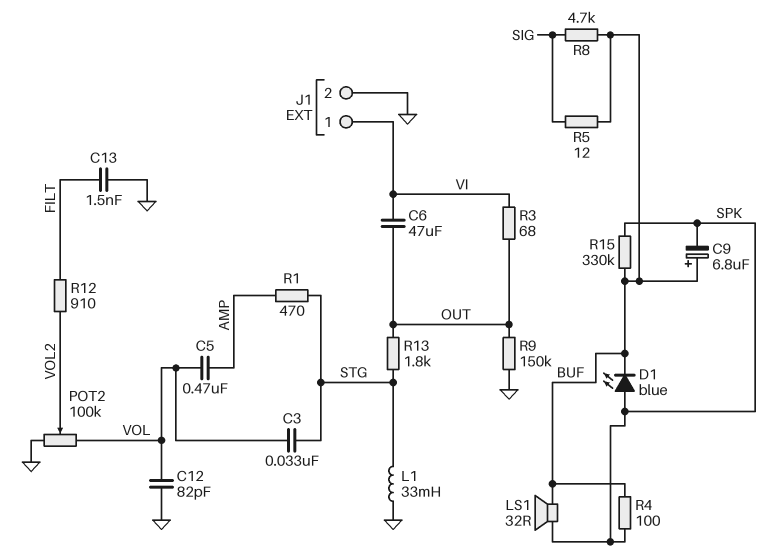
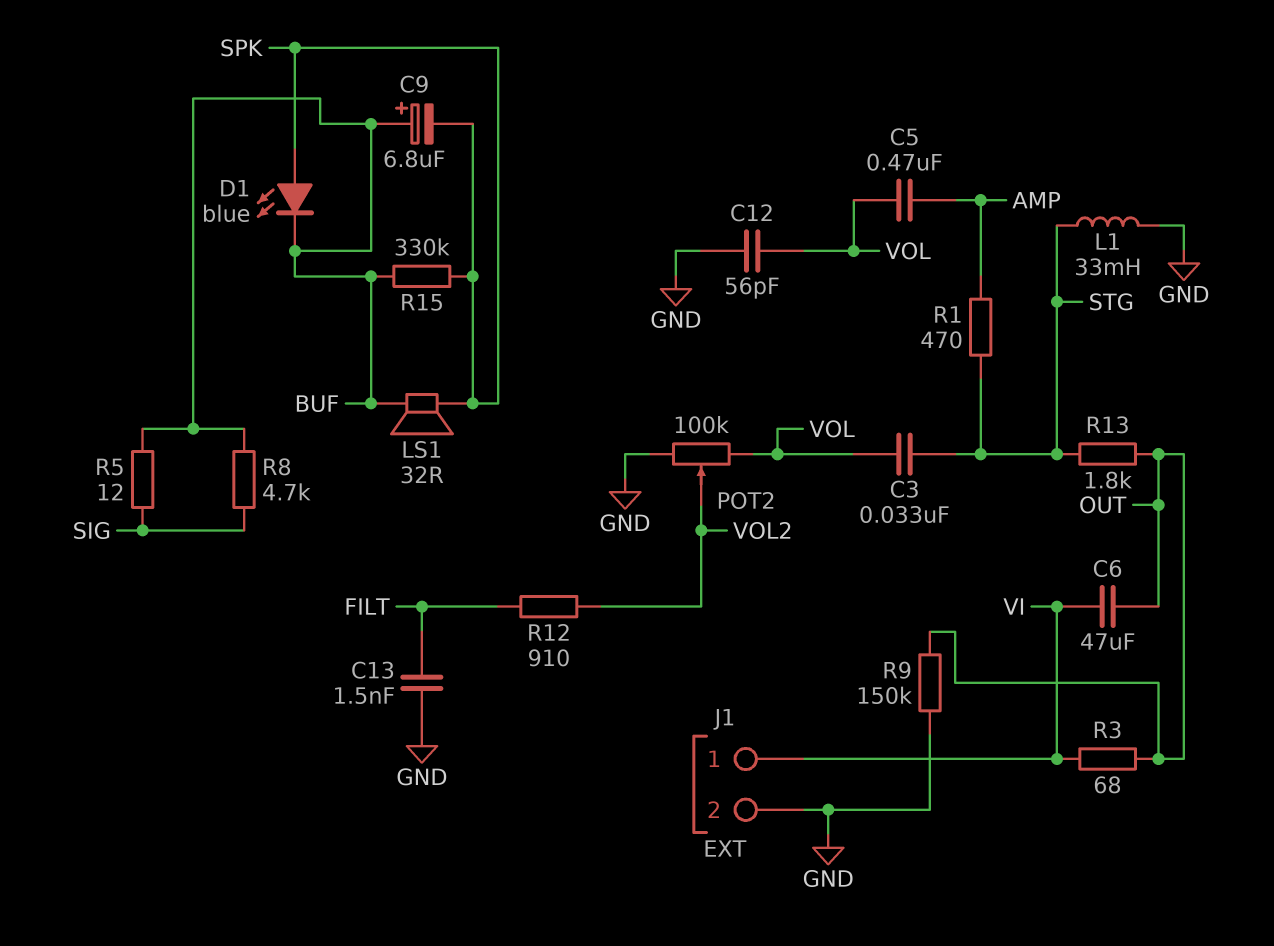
C12: 82pF (GND, VOL) -> 56pF (GND, VOL)
R4: 100 (BUF, SPK) -> none

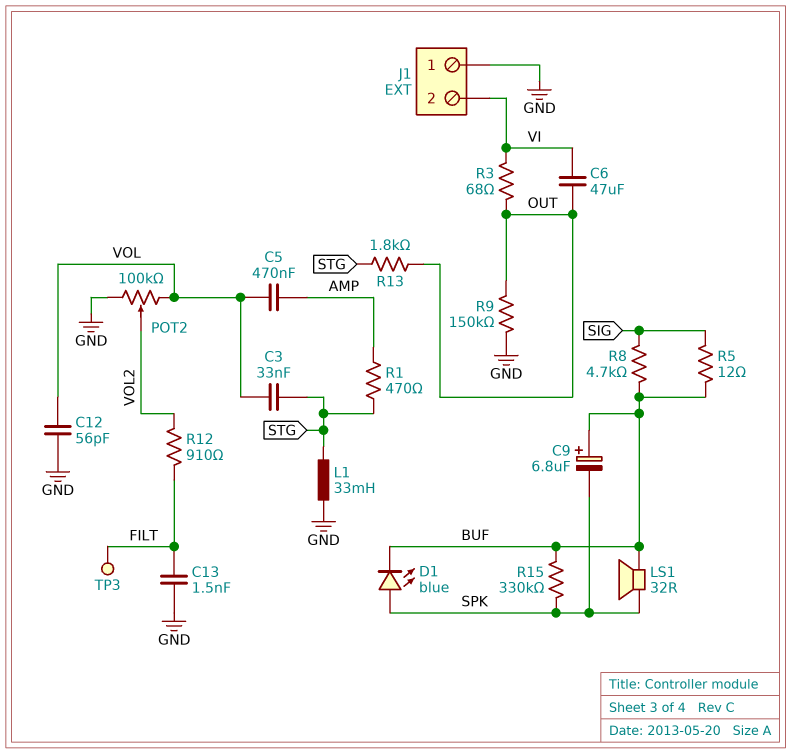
J1 pin 1: VI -> GND
J1 pin 2: GND -> VI
TP3: none -> test point (FILT)

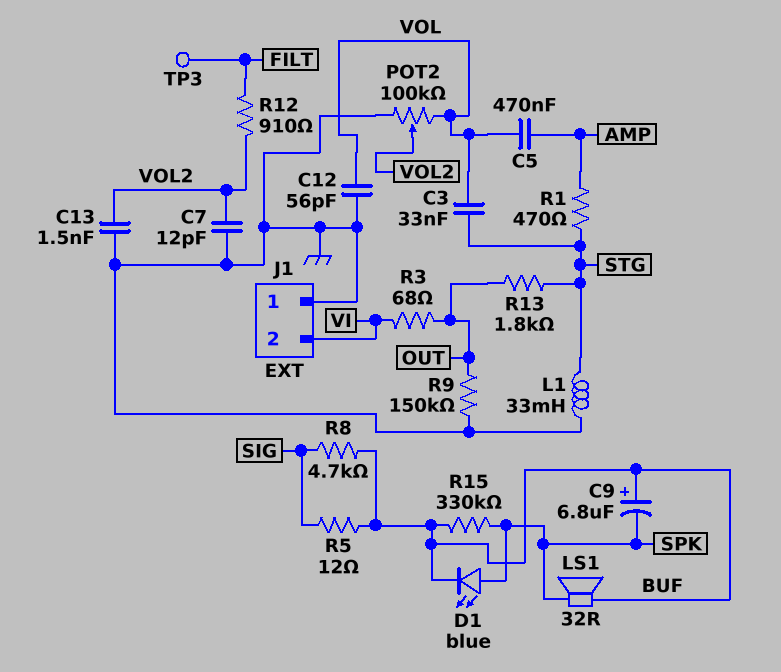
C6: 47uF (OUT, VI) -> none
C7: none -> 12pF (GND, VOL2)
C13: 1.5nF (FILT, GND) -> 1.5nF (GND, VOL2)

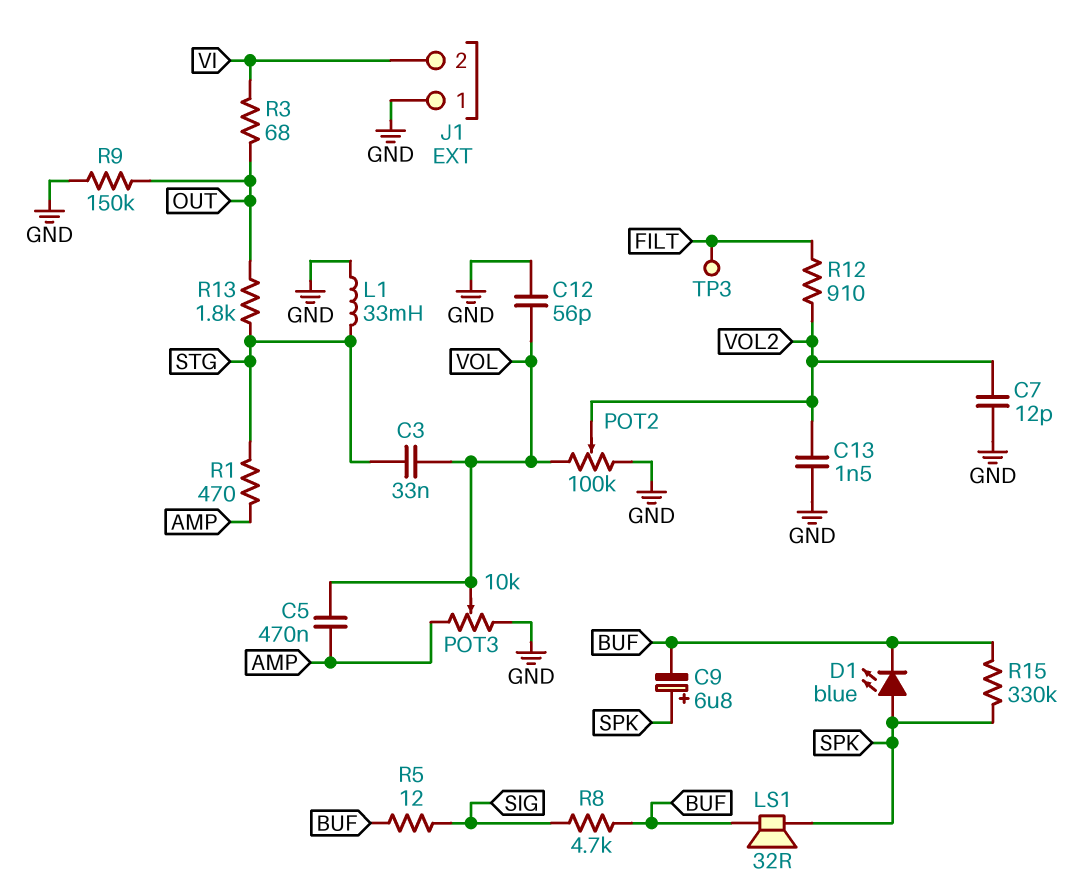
C9: 6.8uF (plus BUF, minus SPK) -> 6.8uF (plus SPK, minus BUF)
POT3: none -> 10k (AMP, GND, wiper VOL)

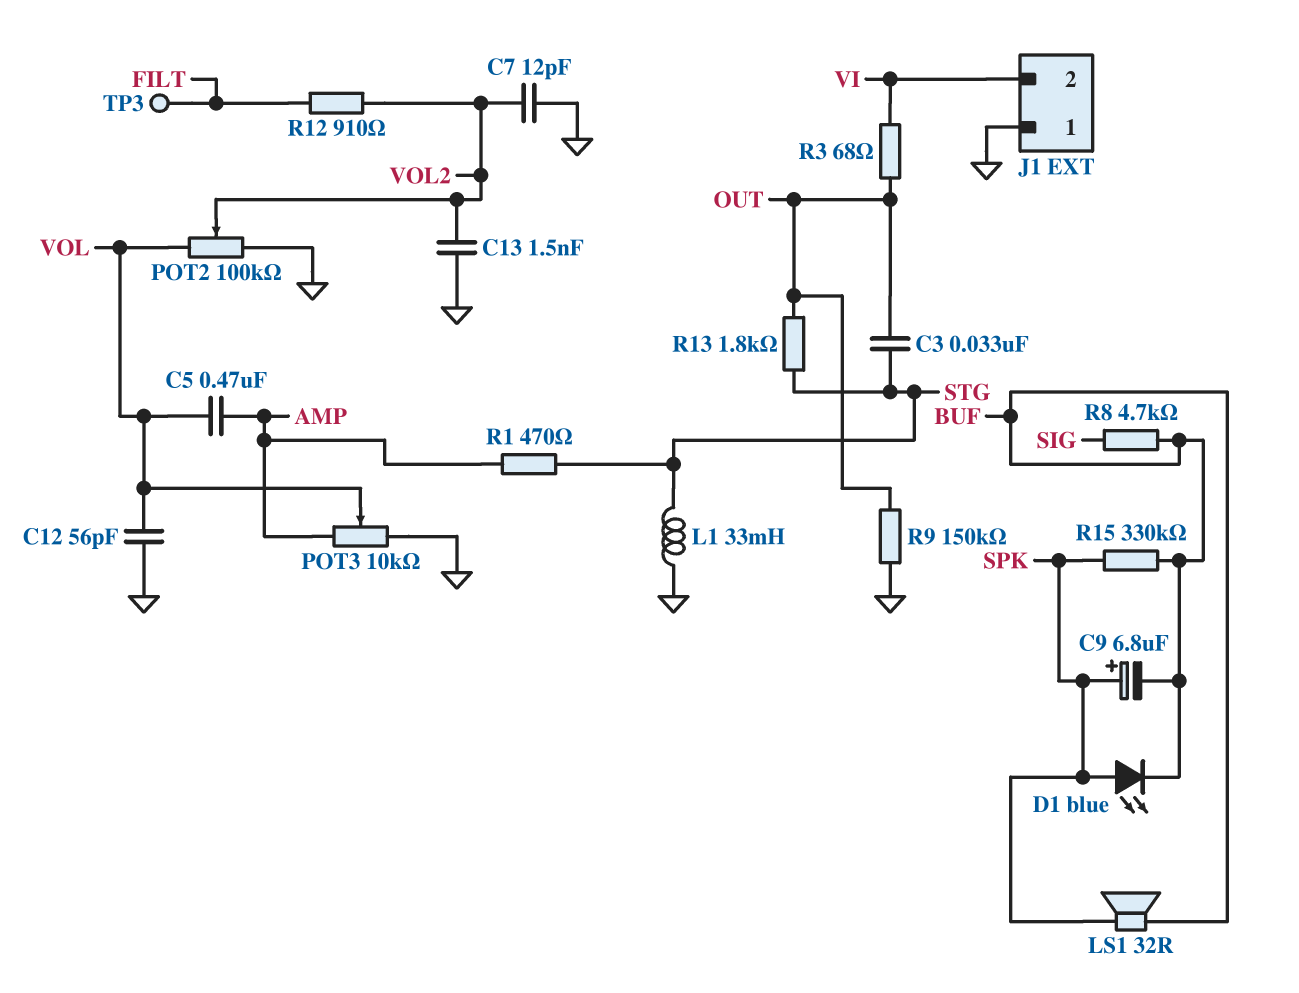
C3: 33nF (STG, VOL) -> 33nF (OUT, STG)
R5: 12 (BUF, SIG) -> none

